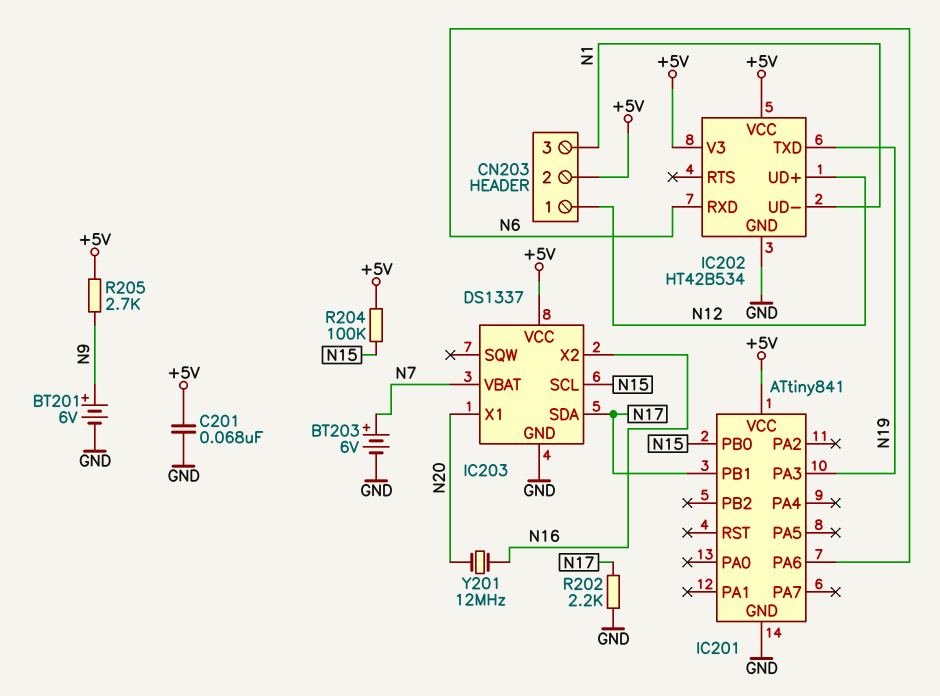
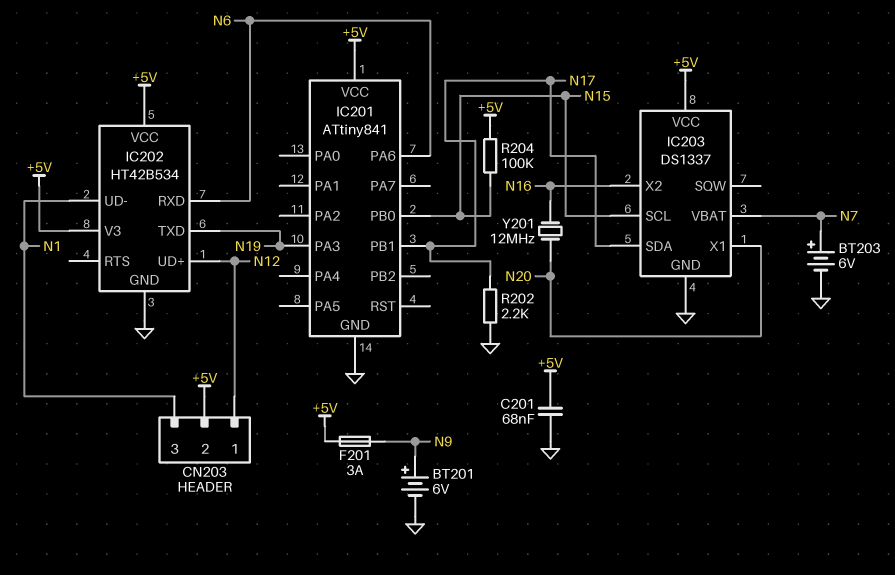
F201: none -> 3A (+5V, N9)
R205: 2.7k (+5V, N9) -> none

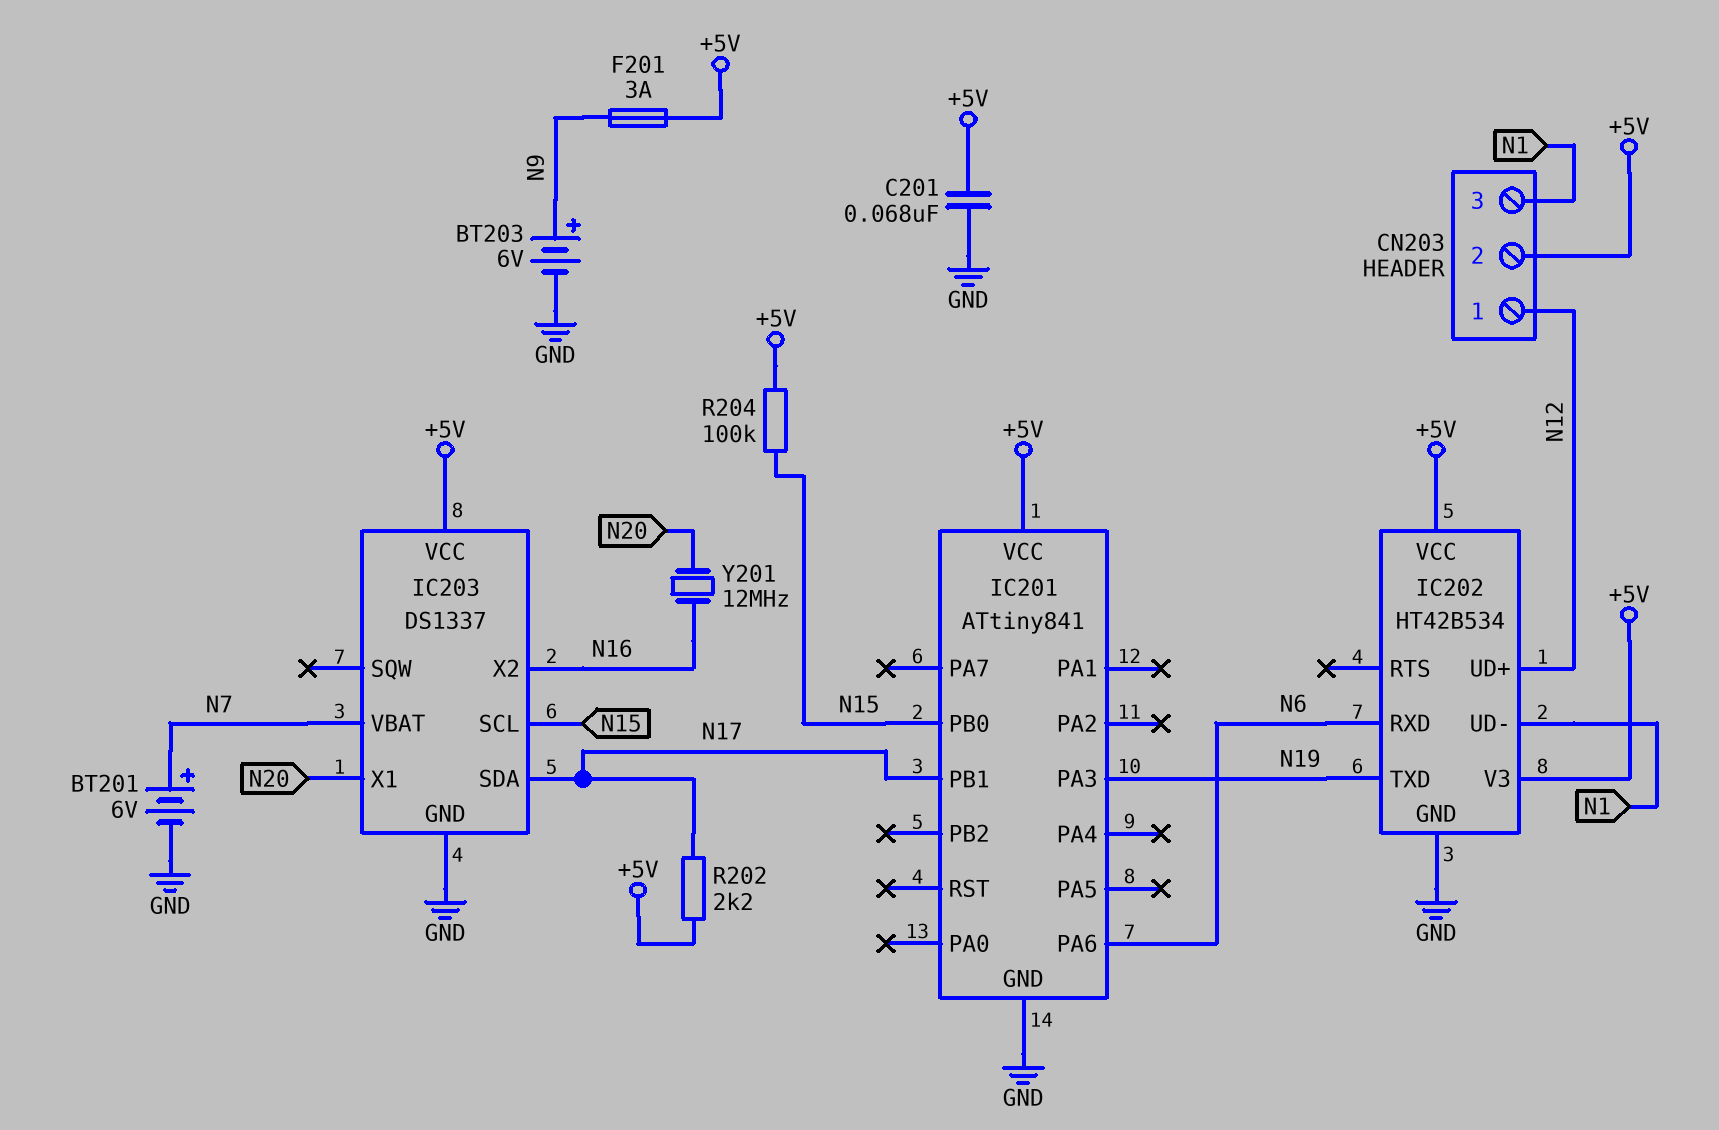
BT201: 6V (plus N9, minus GND) -> 6V (plus N7, minus GND)
BT203: 6V (plus N7, minus GND) -> 6V (plus N9, minus GND)
R202: 2.2k (GND, N17) -> 2.2k (+5V, N17)

